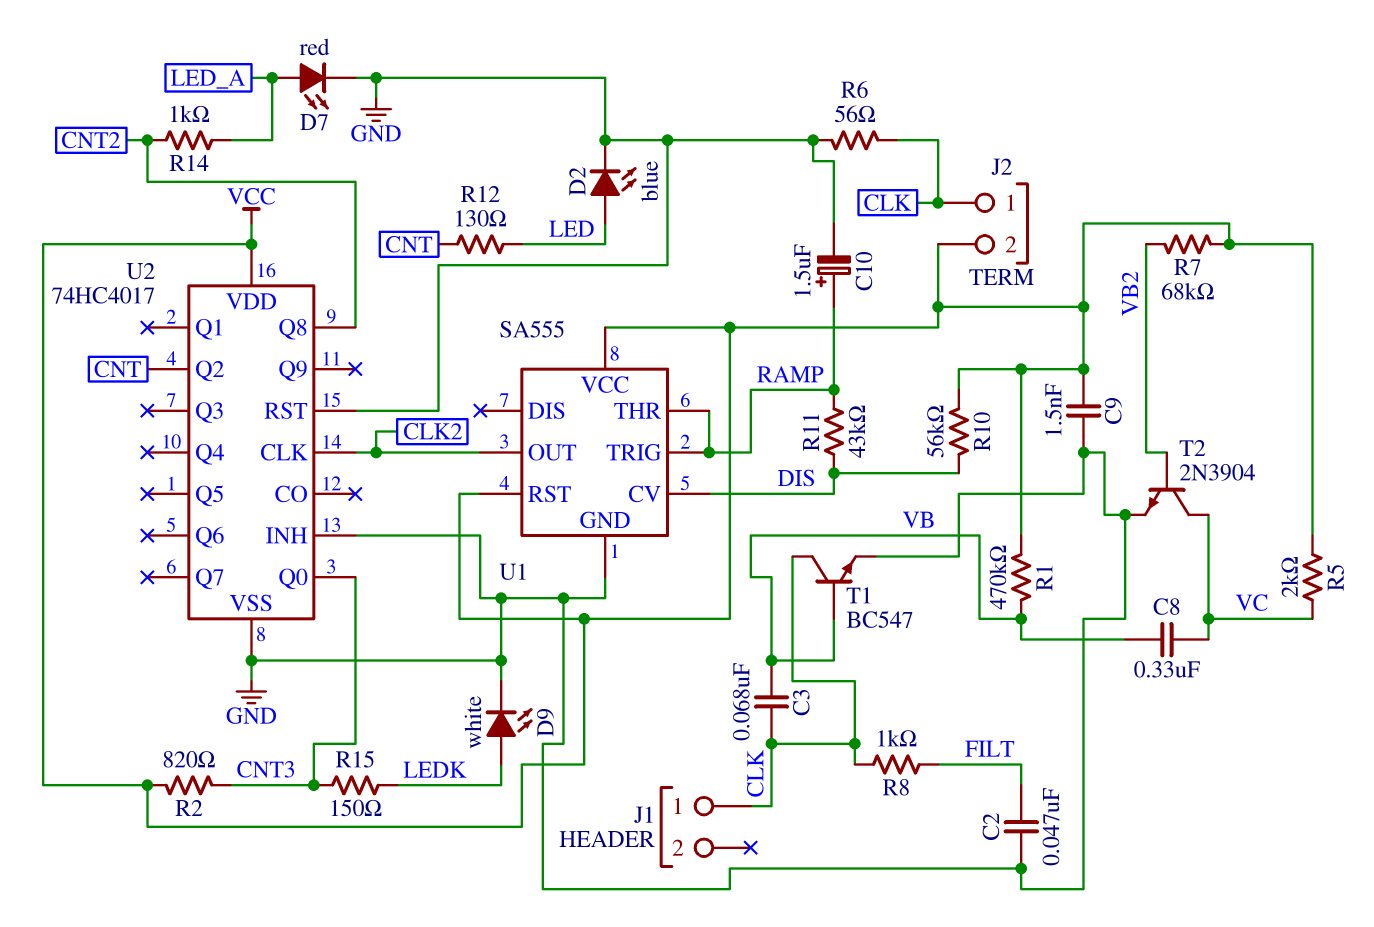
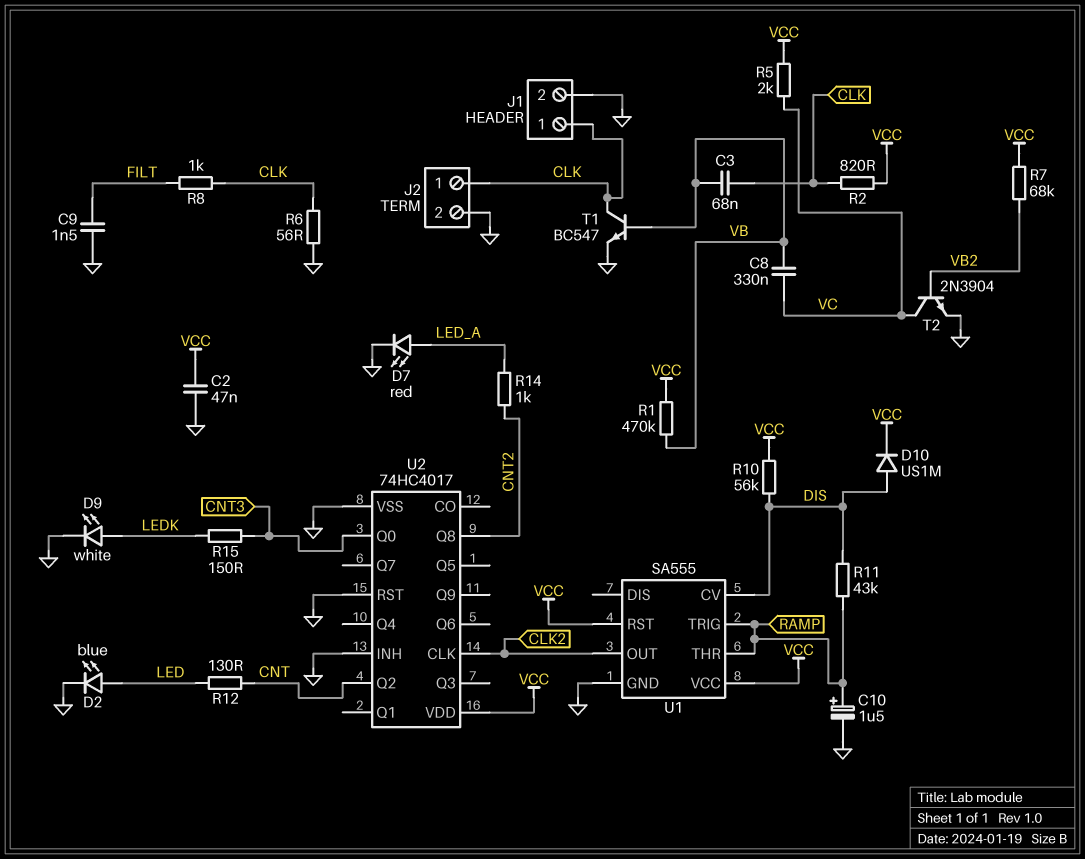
C2: 47nF (FILT, GND) -> 47nF (GND, VCC)
C9: 1.5nF (GND, VCC) -> 1.5nF (FILT, GND)
D10: none -> diode US1M (A DIS, K VCC)
J1 pin 2: none -> GND
J2 pin 2: VCC -> GND
R2: 820 (CNT3, VCC) -> 820 (CLK, VCC)

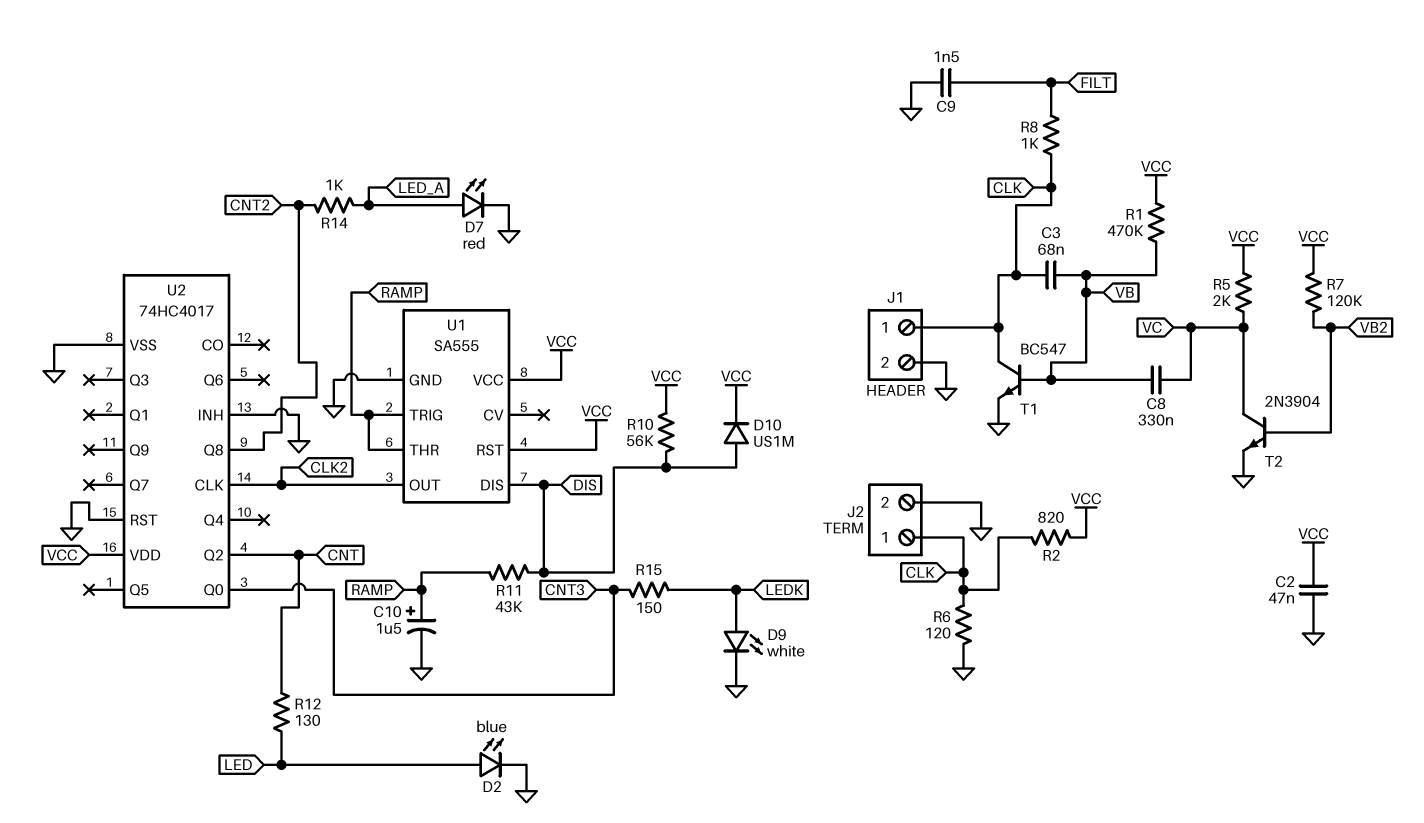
R6: 56 (CLK, GND) -> 120 (CLK, GND)
R7: 68k (VB2, VCC) -> 120k (VB2, VCC)
U1 pin CV: DIS -> none
U1 pin DIS: none -> DIS

